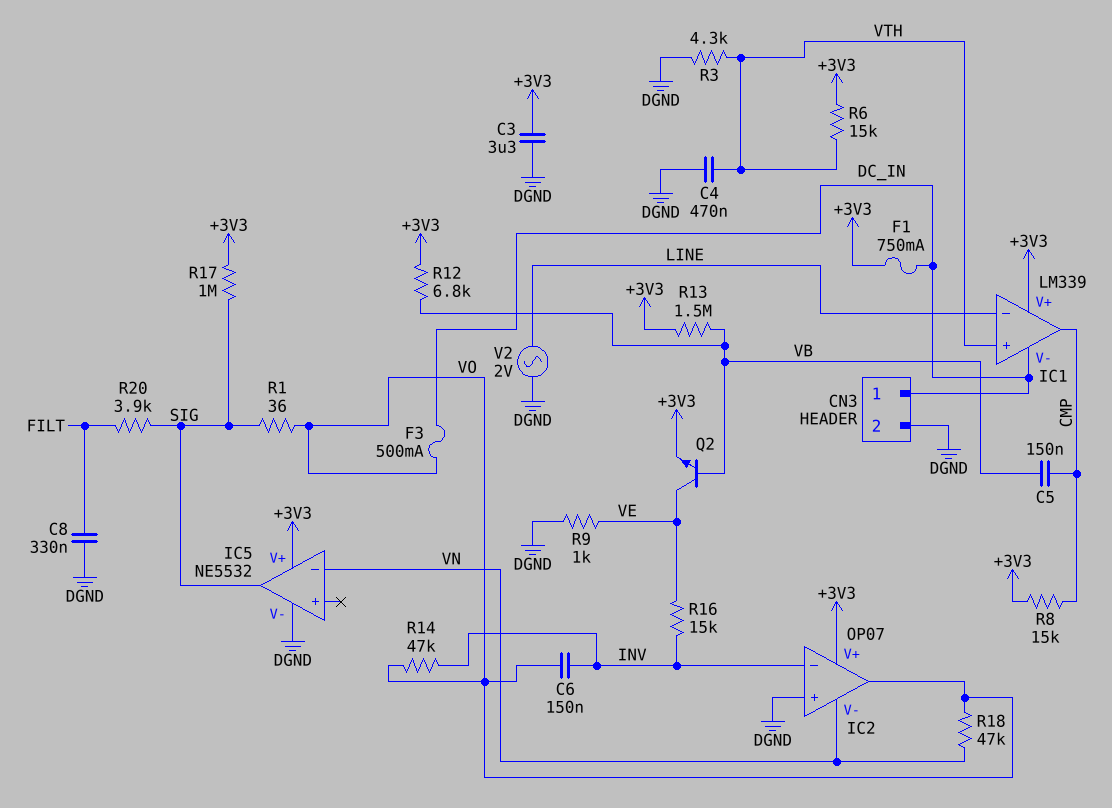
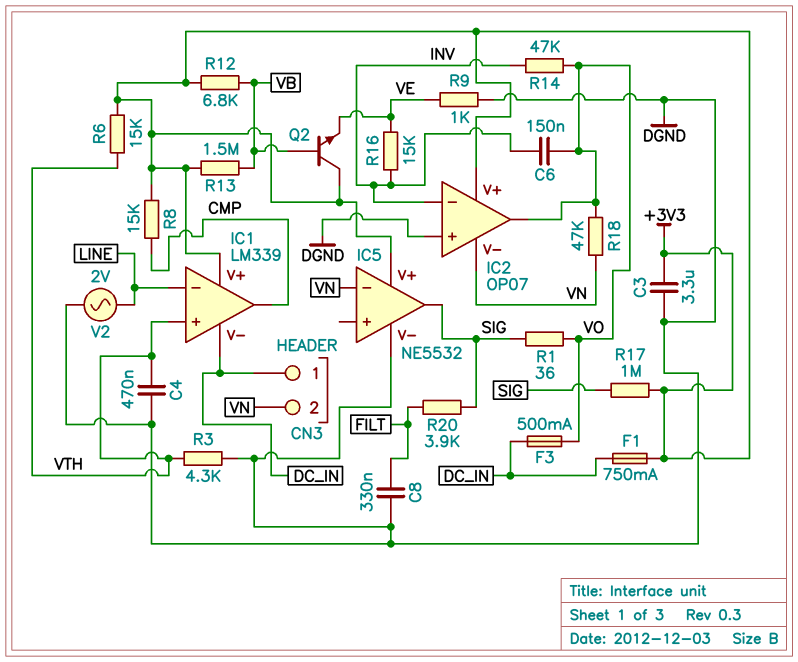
C5: 150nF (CMP, VB) -> none
CN3 pin 2: DGND -> VN
Q2: NPN (B VB, C VE, E +3V3) -> NPN (B VB, C +3V3, E VE)

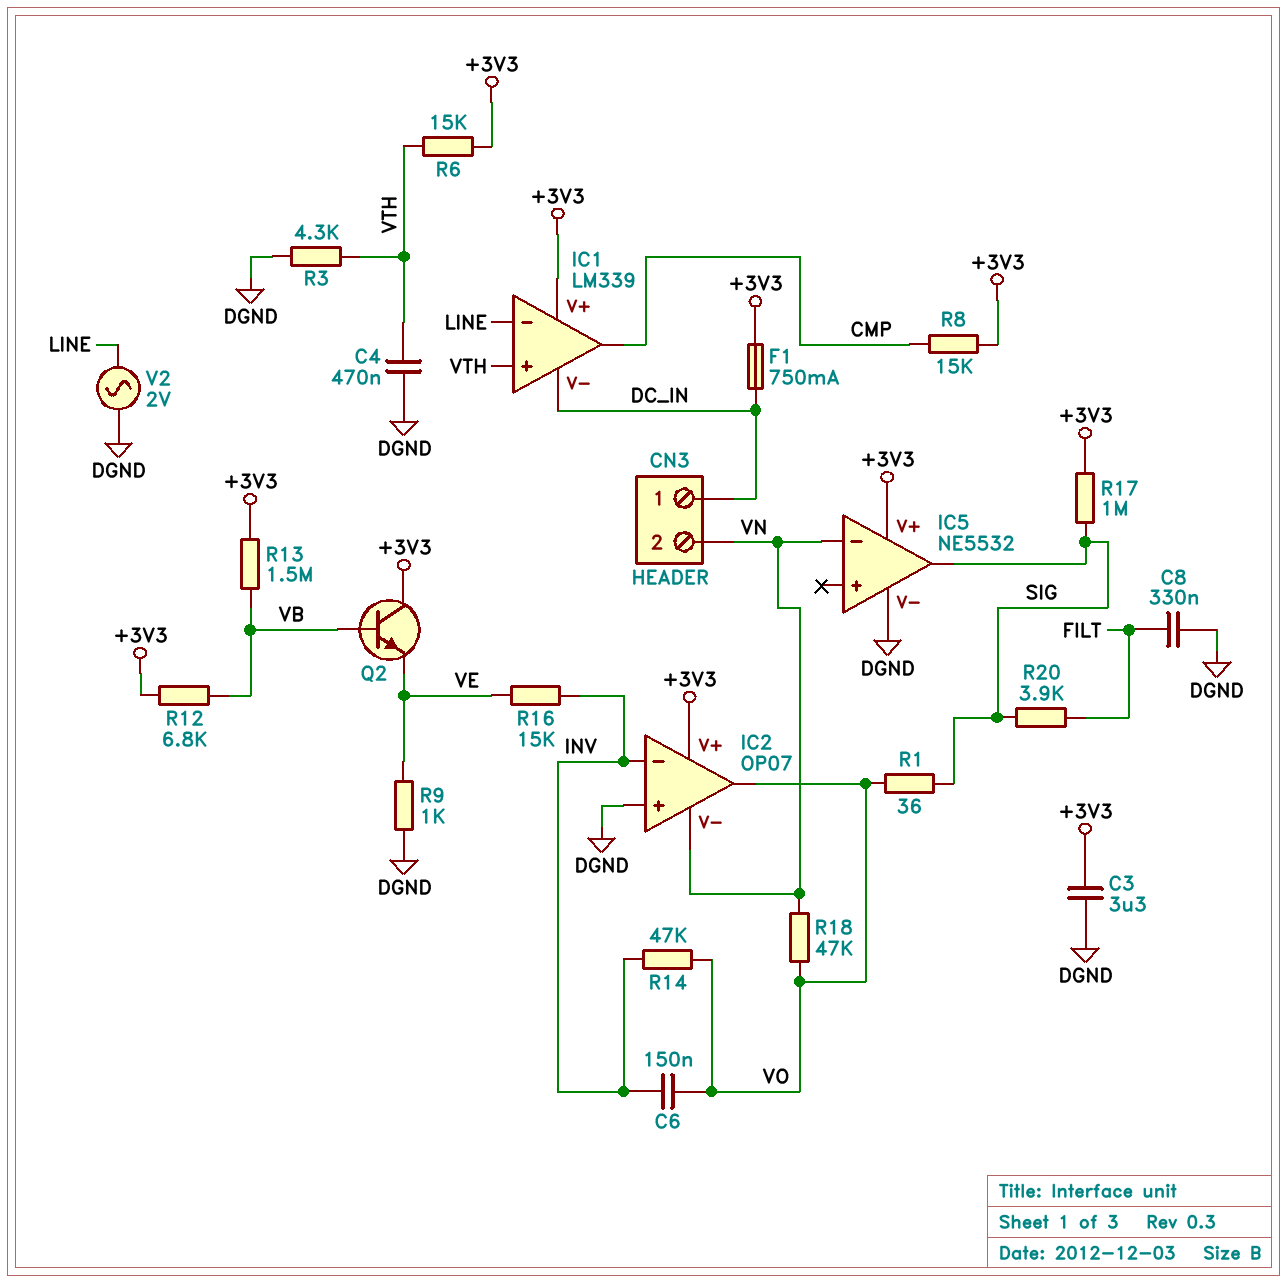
F3: 500mA (DC_IN, VO) -> none

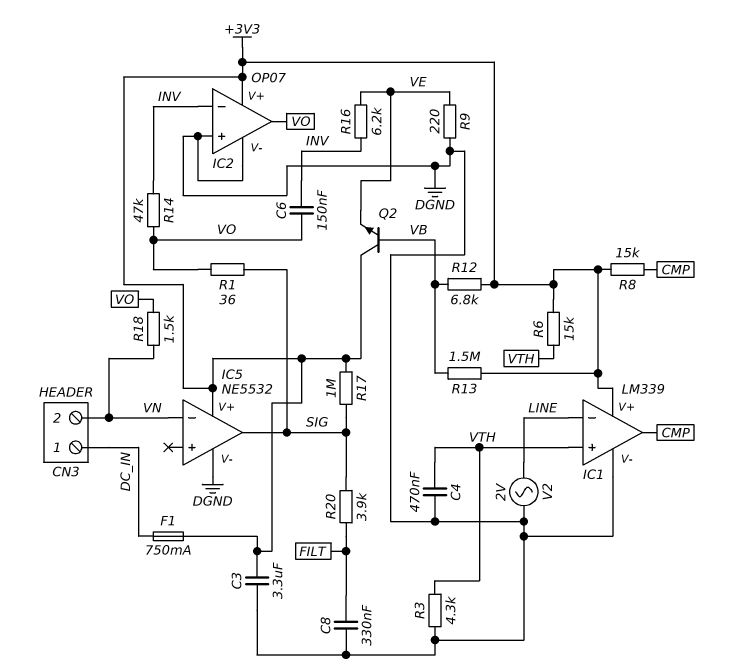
IC1 pin V-: DC_IN -> DGND
IC2 pin V-: VN -> DGND
R9: 1k (DGND, VE) -> 220 (DGND, VE)
R16: 15k (INV, VE) -> 6.2k (INV, VE)
R18: 47k (VN, VO) -> 1.5k (VN, VO)

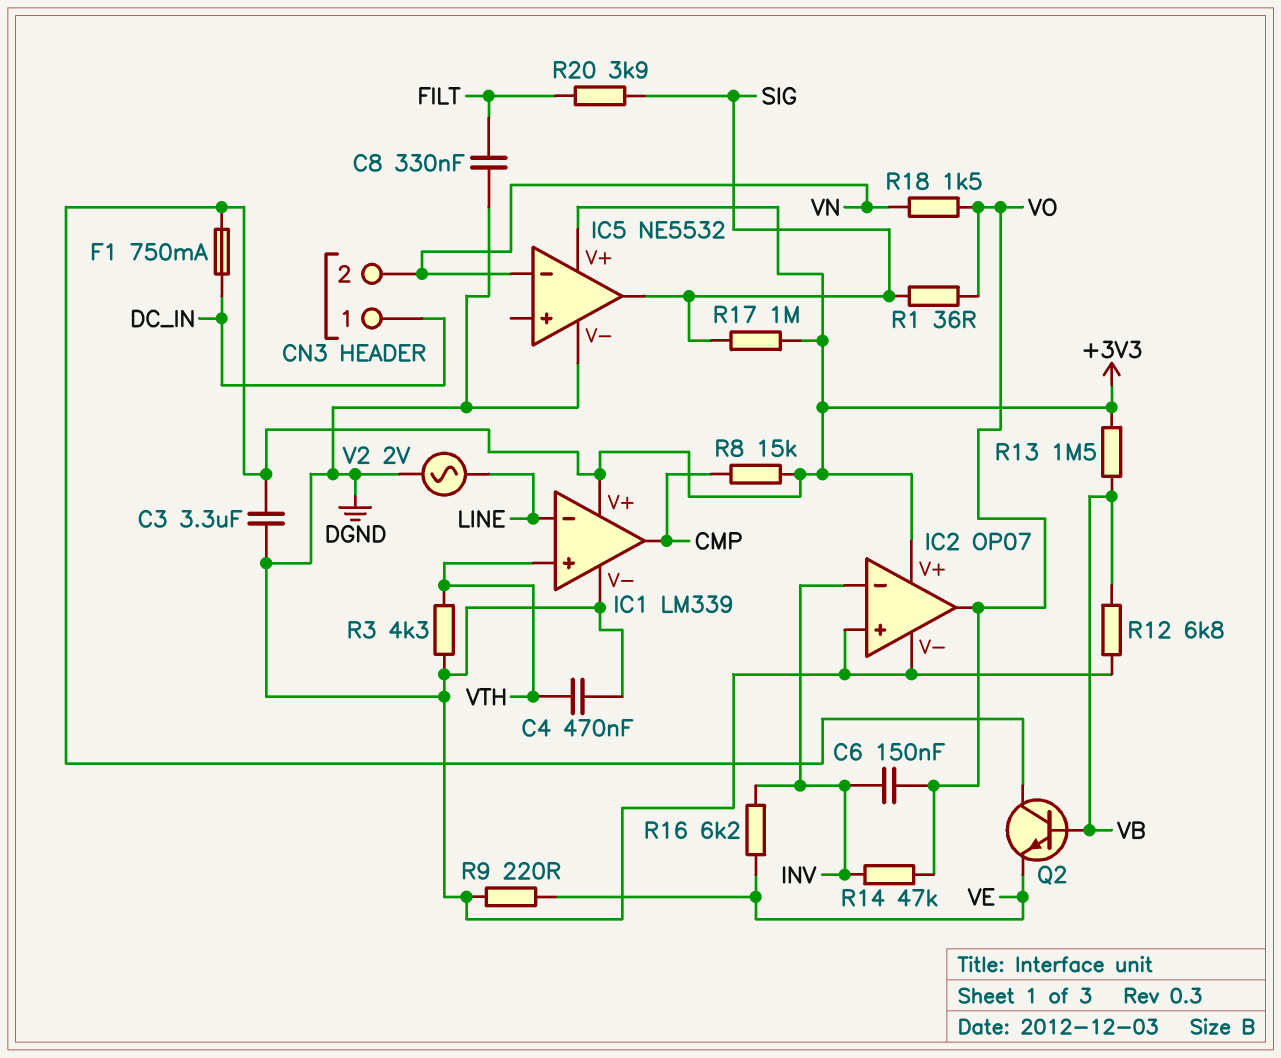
R6: 15k (+3V3, VTH) -> none
R12: 6.8k (+3V3, VB) -> 6.8k (DGND, VB)

